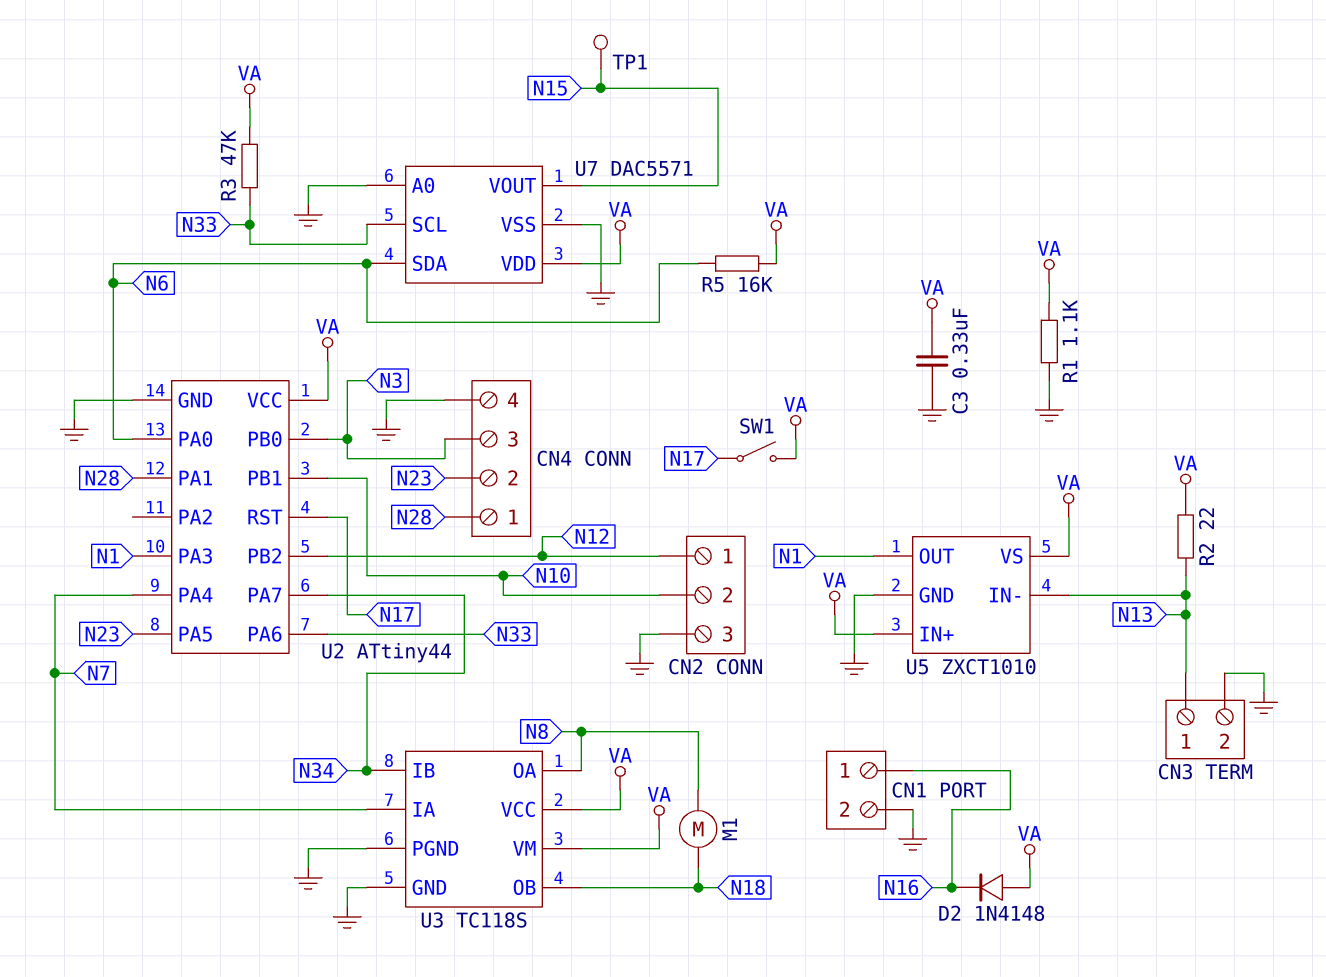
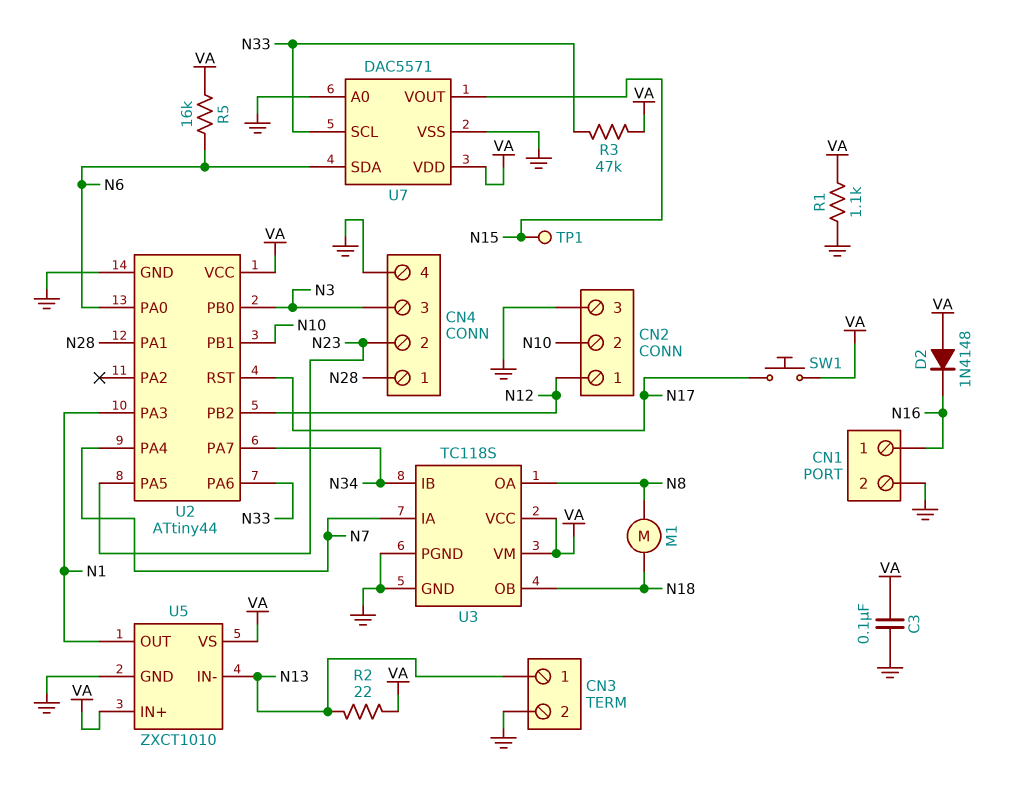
C3: 330nF (GND, VA) -> 100nF (GND, VA)
SW1: switch (N17, VA) -> button (N17, VA)

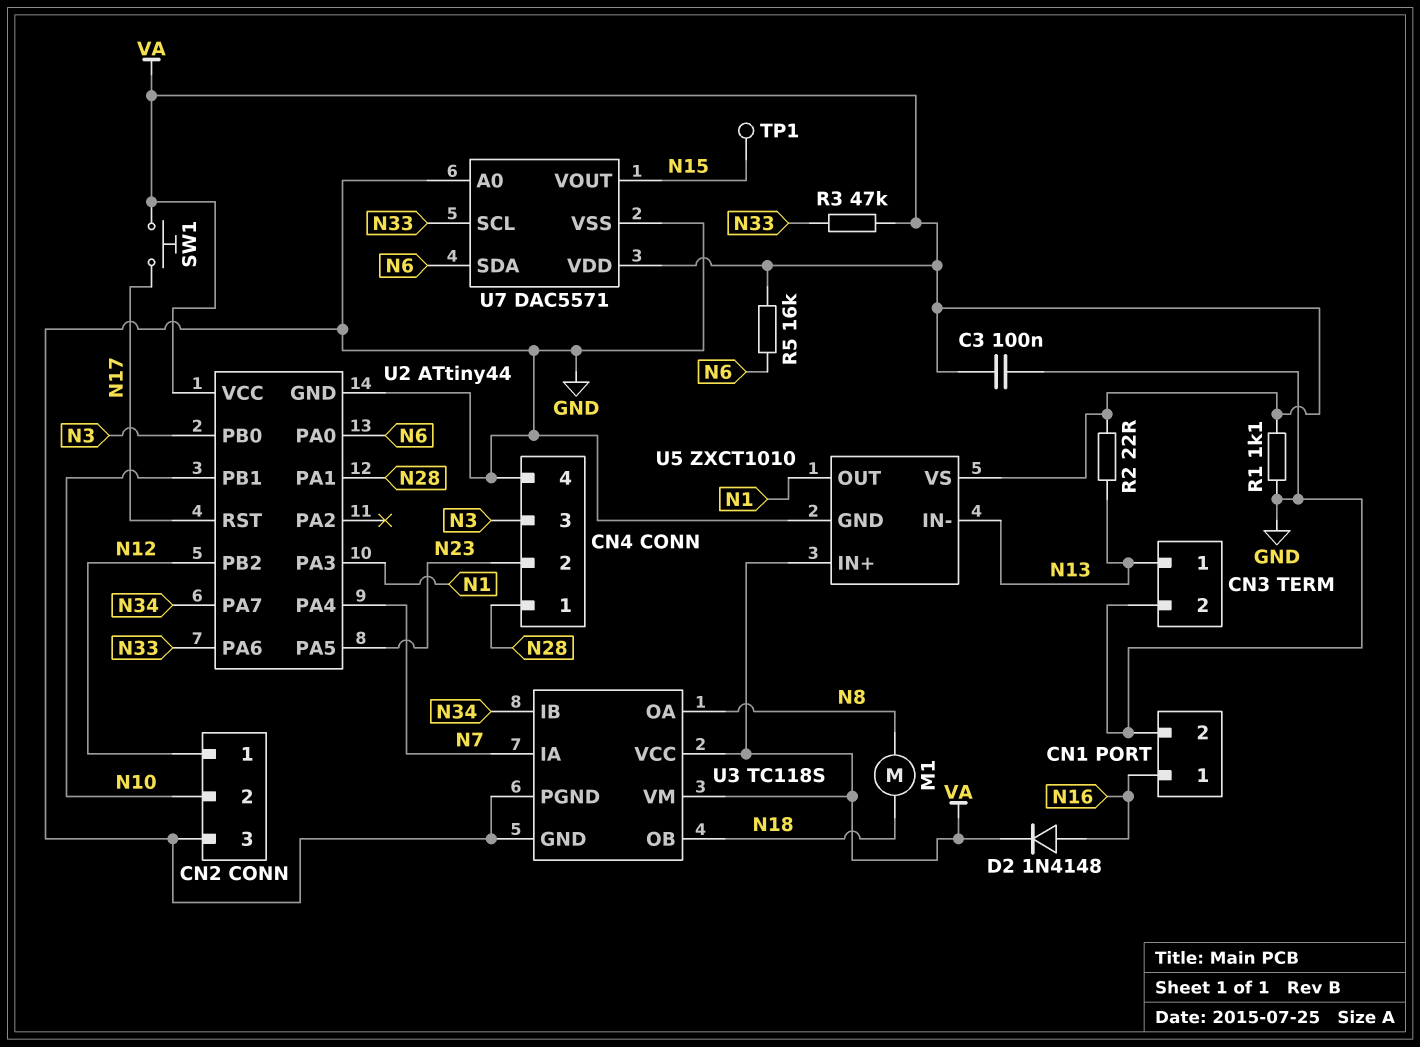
D2: diode 1N4148 (A VA, K N16) -> diode 1N4148 (A N16, K VA)

